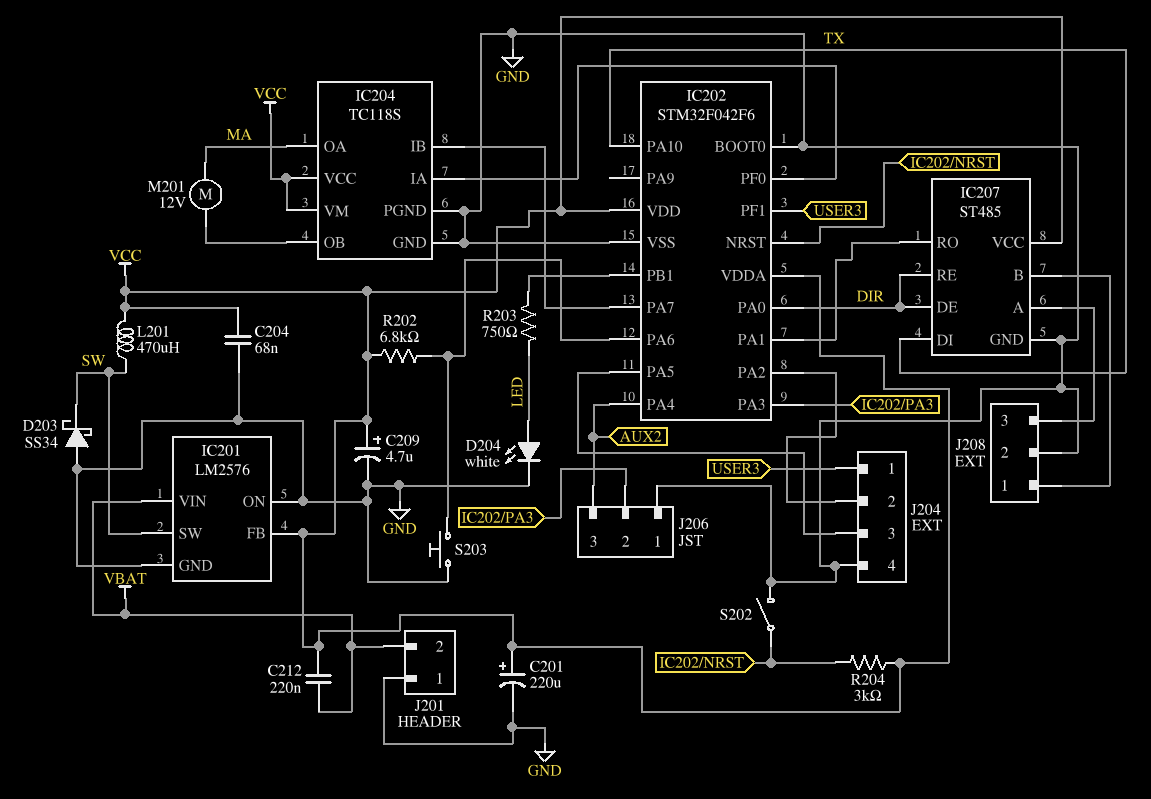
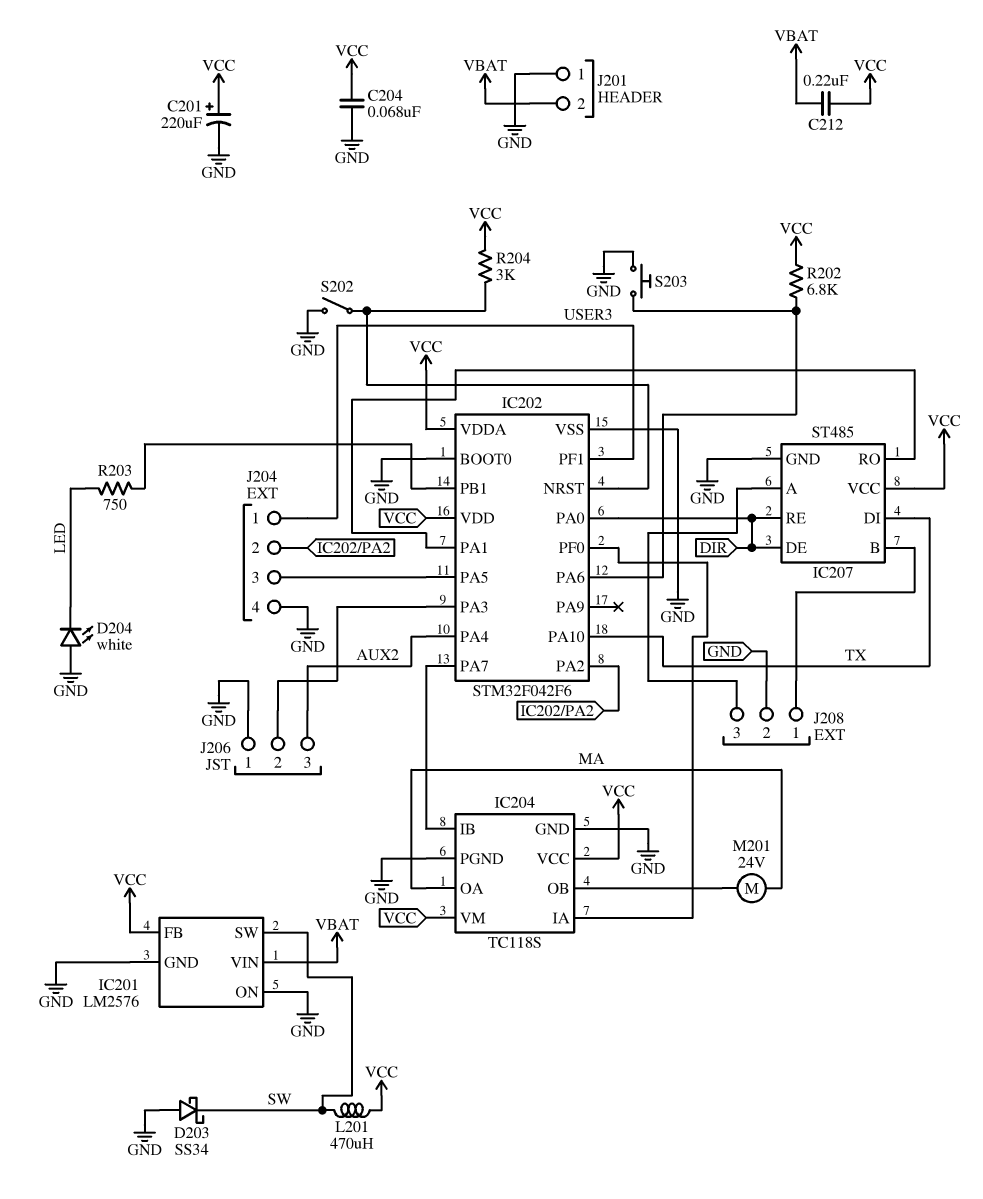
C209: 4.7uF (plus VCC, minus GND) -> none
D204: LED white (A LED, K GND) -> LED white (A GND, K LED)
M201: motor 12V (IC204/OB, MA) -> motor 24V (IC204/OB, MA)

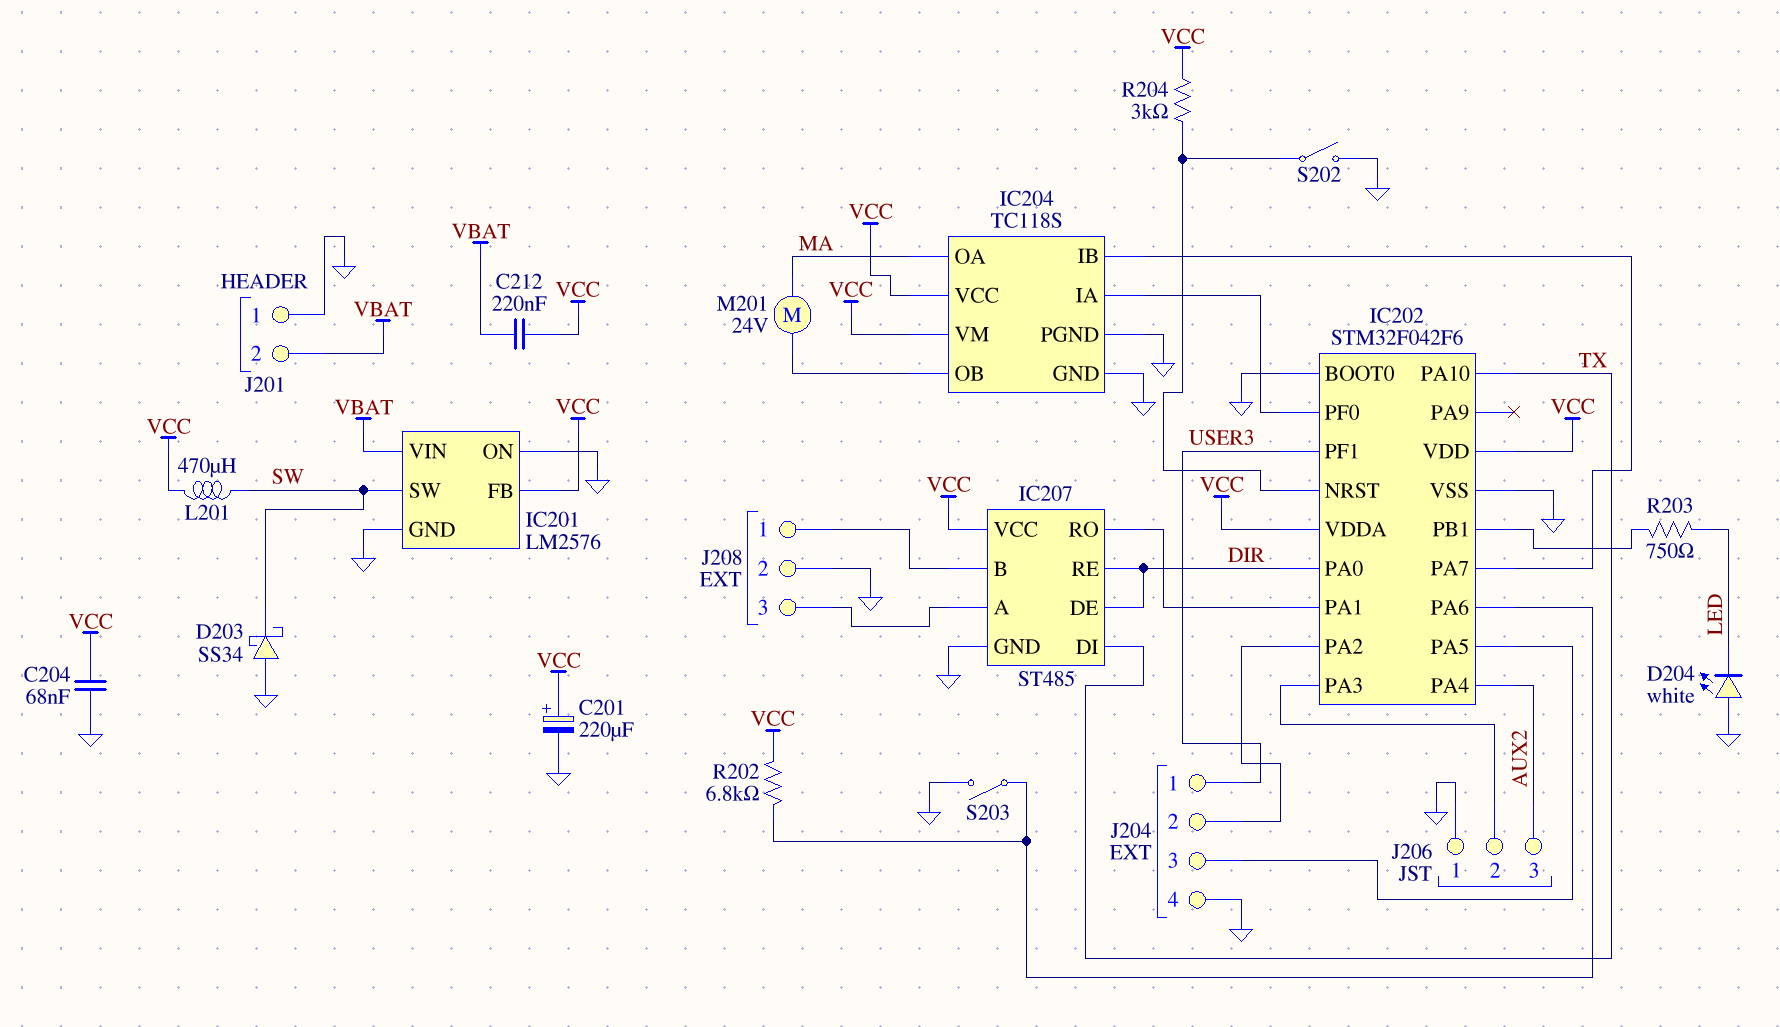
S203: button (GND, IC202/PA6) -> switch (GND, IC202/PA6)

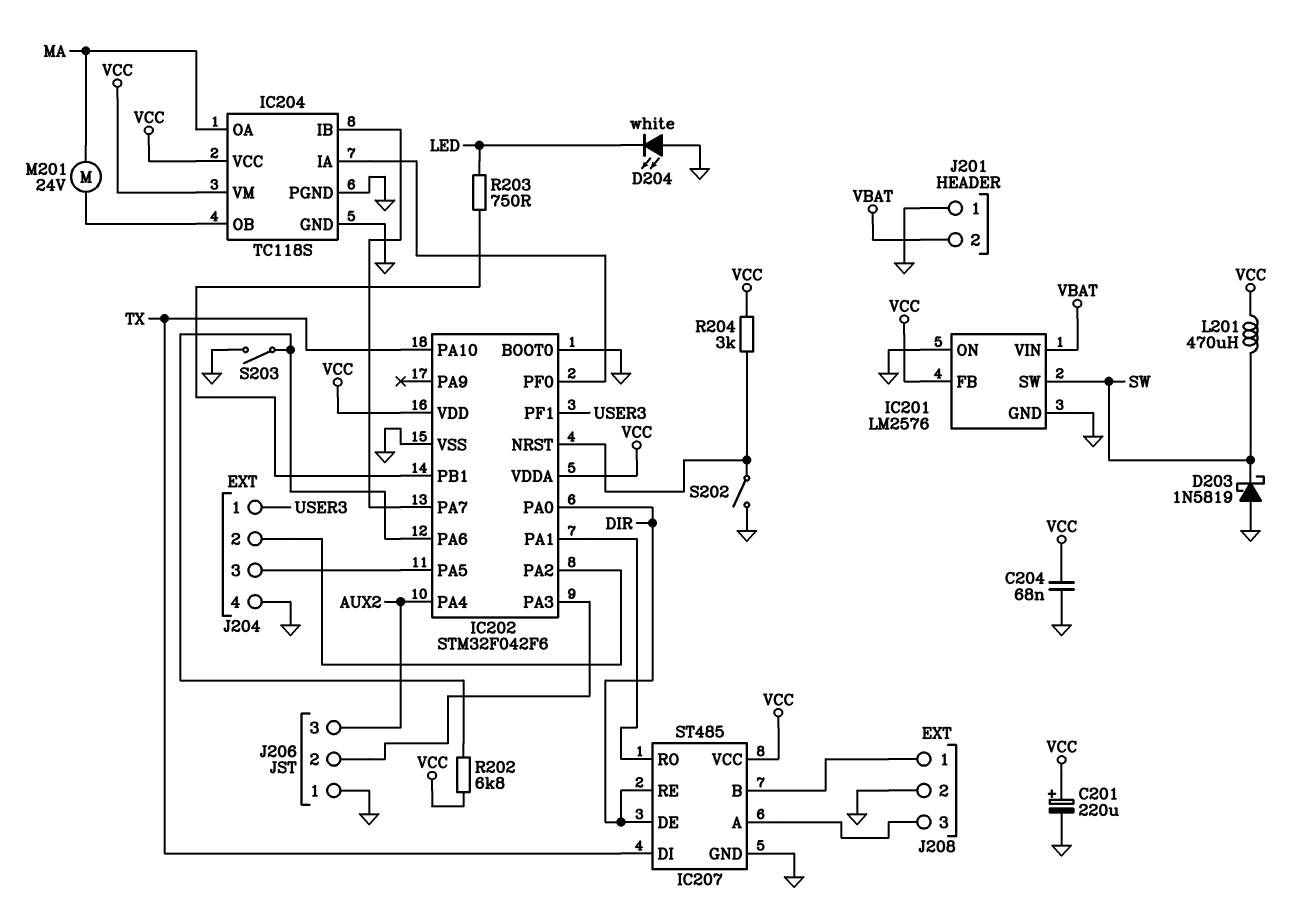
C212: 220nF (VBAT, VCC) -> none
D203: schottky SS34 (A GND, K SW) -> schottky 1N5819 (A GND, K SW)

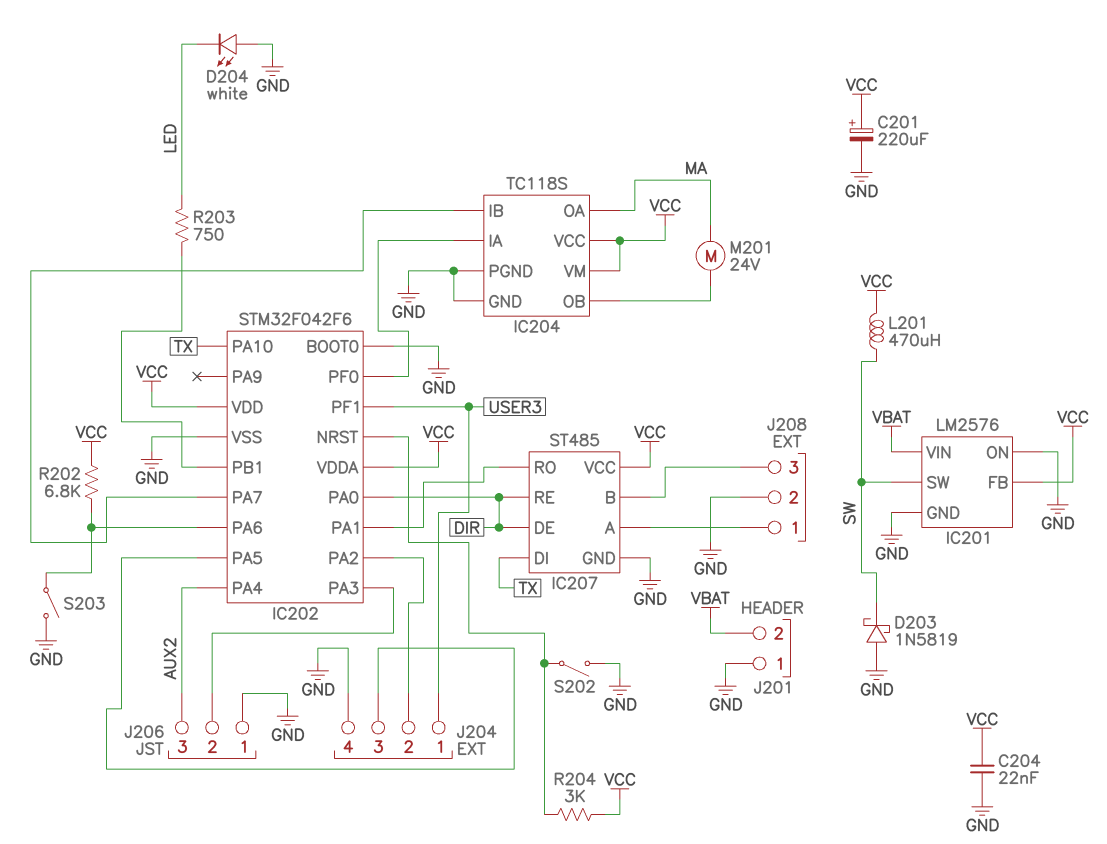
C204: 68nF (GND, VCC) -> 22nF (GND, VCC)
J208 pin 1: IC207/B -> IC207/A
J208 pin 3: IC207/A -> IC207/B

